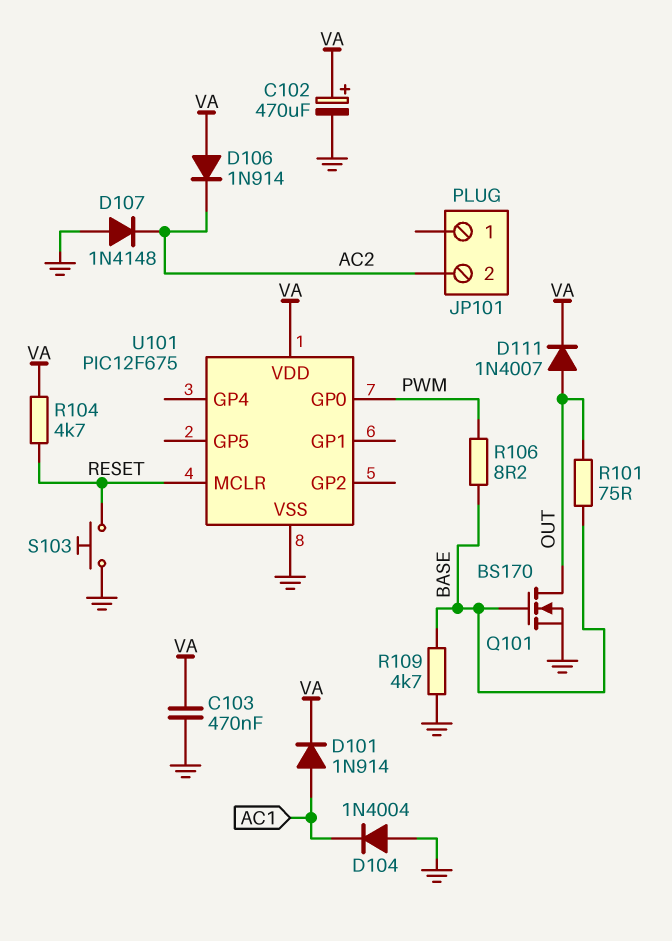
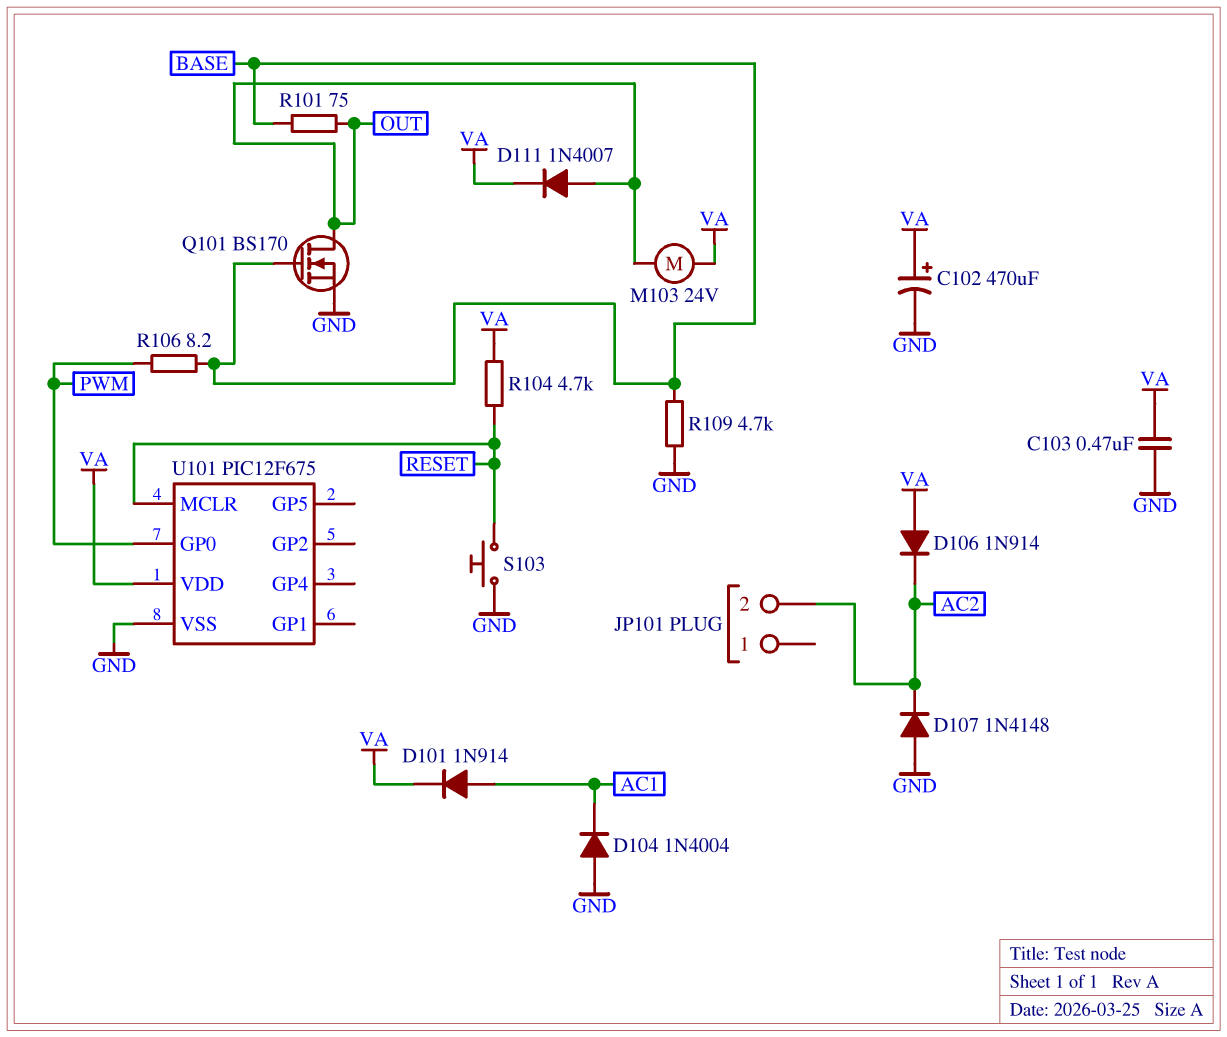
M103: none -> motor 24V (OUT, VA)

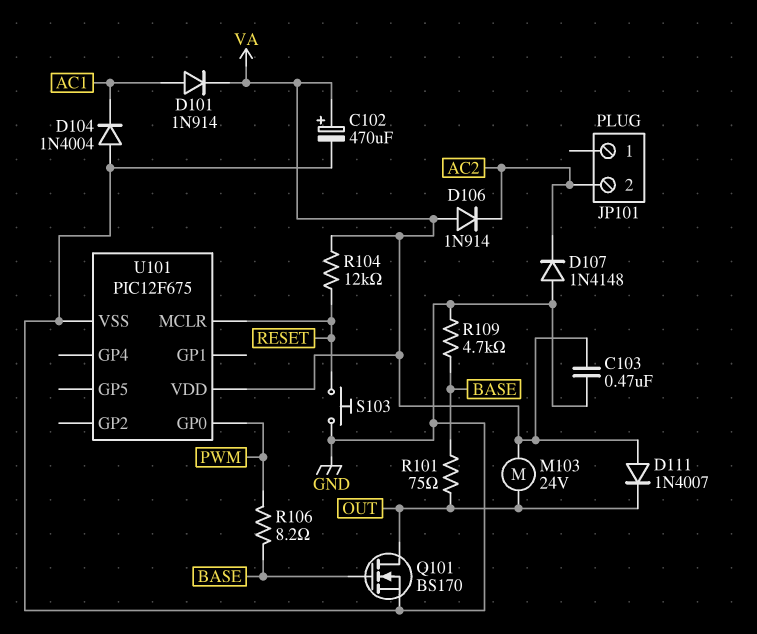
D111: diode 1N4007 (A OUT, K VA) -> diode 1N4007 (A VA, K OUT)
R104: 4.7k (RESET, VA) -> 12k (RESET, VA)

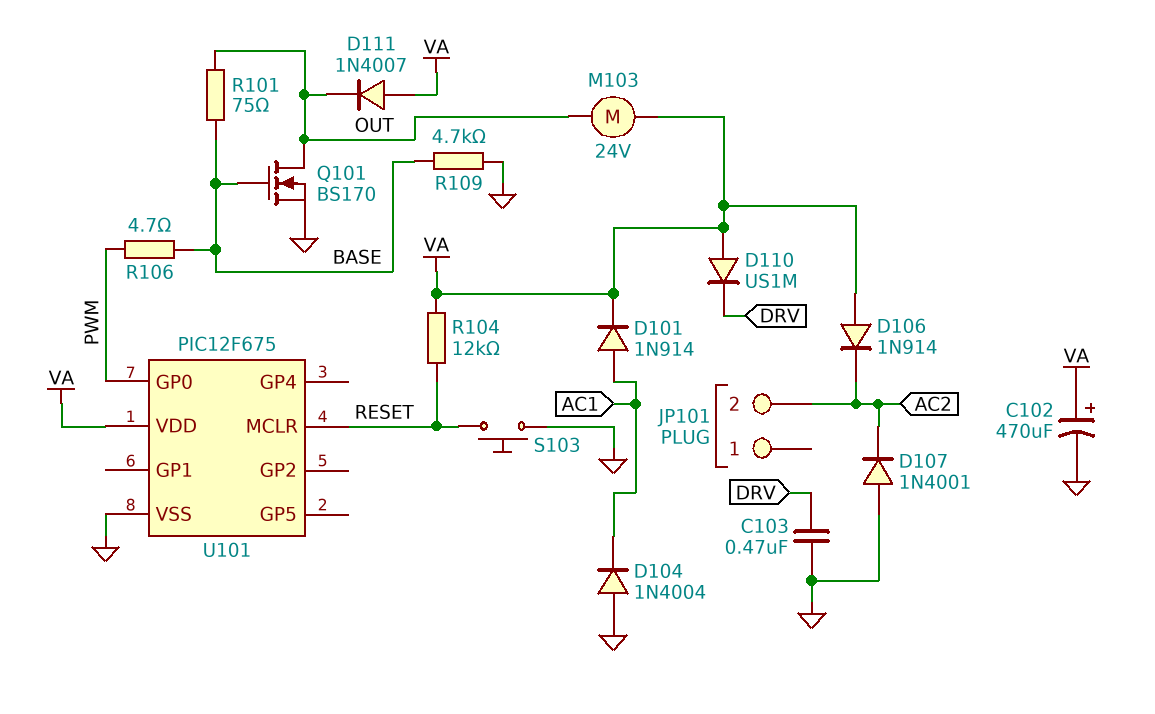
C103: 470nF (GND, VA) -> 470nF (DRV, GND)
D107: diode 1N4148 (A GND, K AC2) -> diode 1N4001 (A GND, K AC2)
D110: none -> diode US1M (A VA, K DRV)
R106: 8.2 (BASE, PWM) -> 4.7 (BASE, PWM)

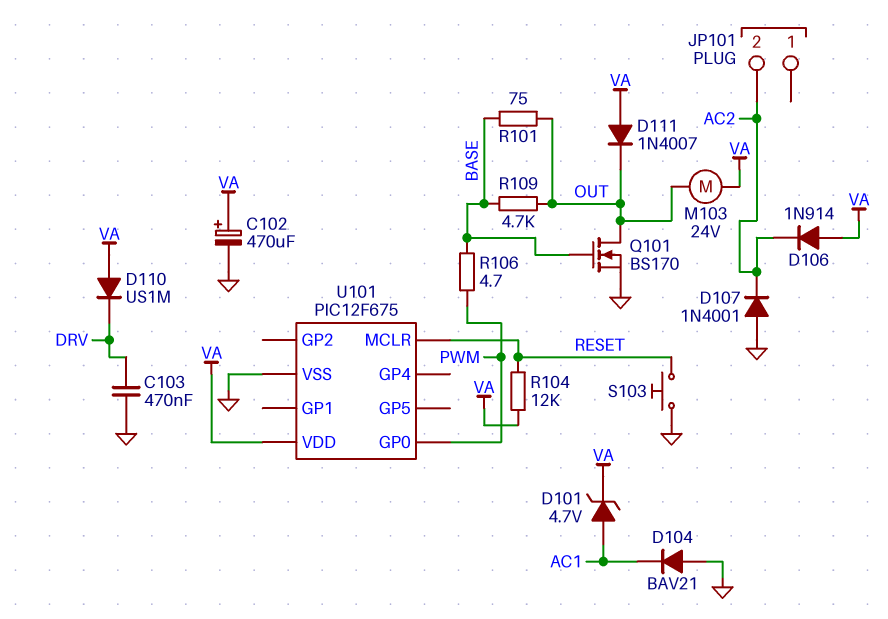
D101: diode 1N914 (A AC1, K VA) -> zener 4.7V (A AC1, K VA)
D104: diode 1N4004 (A GND, K AC1) -> diode BAV21 (A GND, K AC1)
R109: 4.7k (BASE, GND) -> 4.7k (BASE, OUT)

